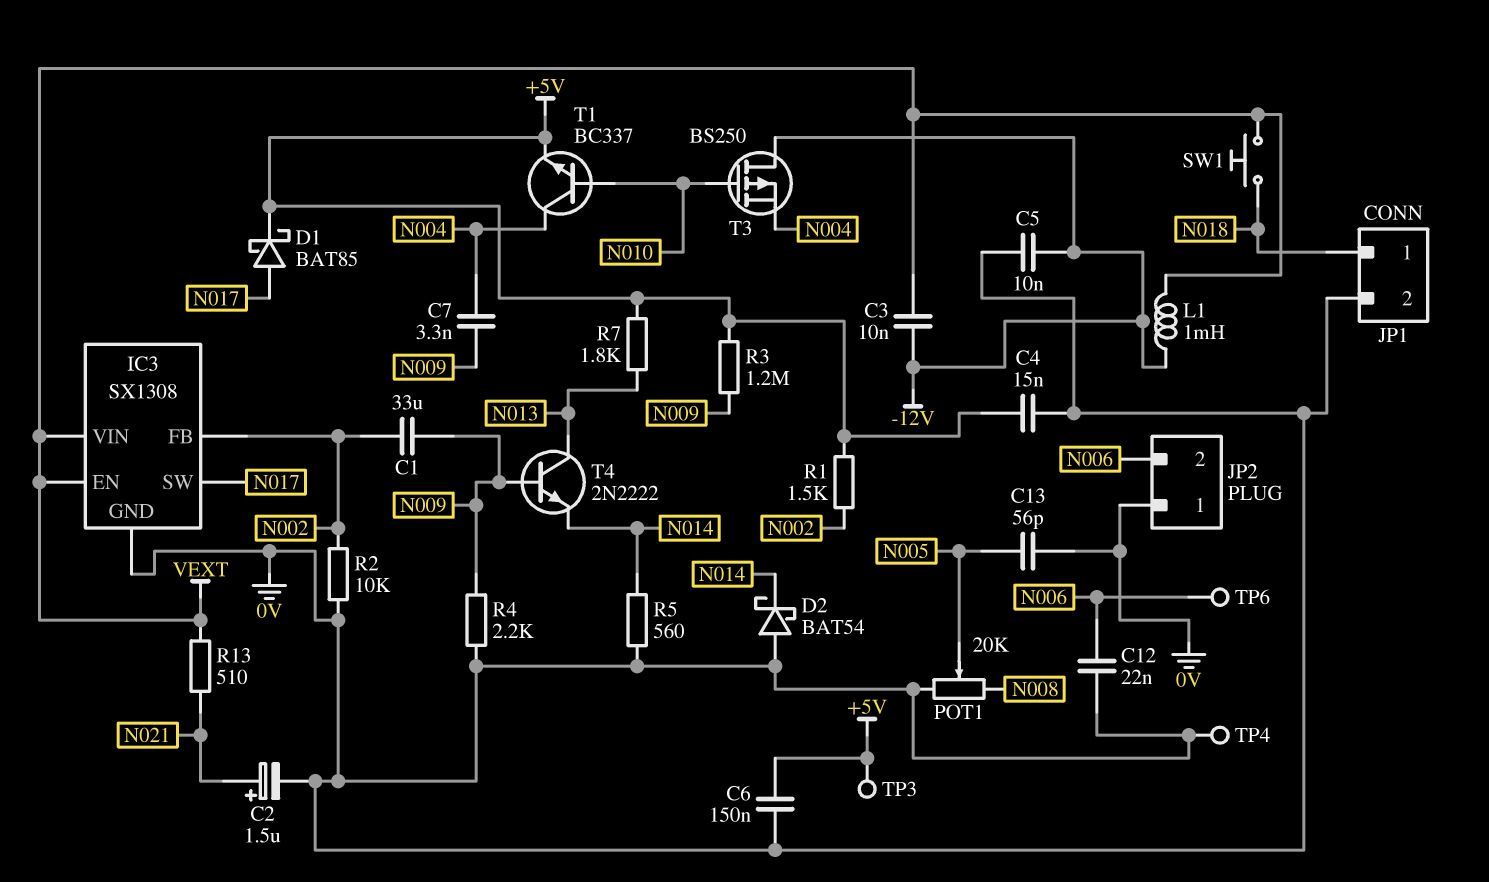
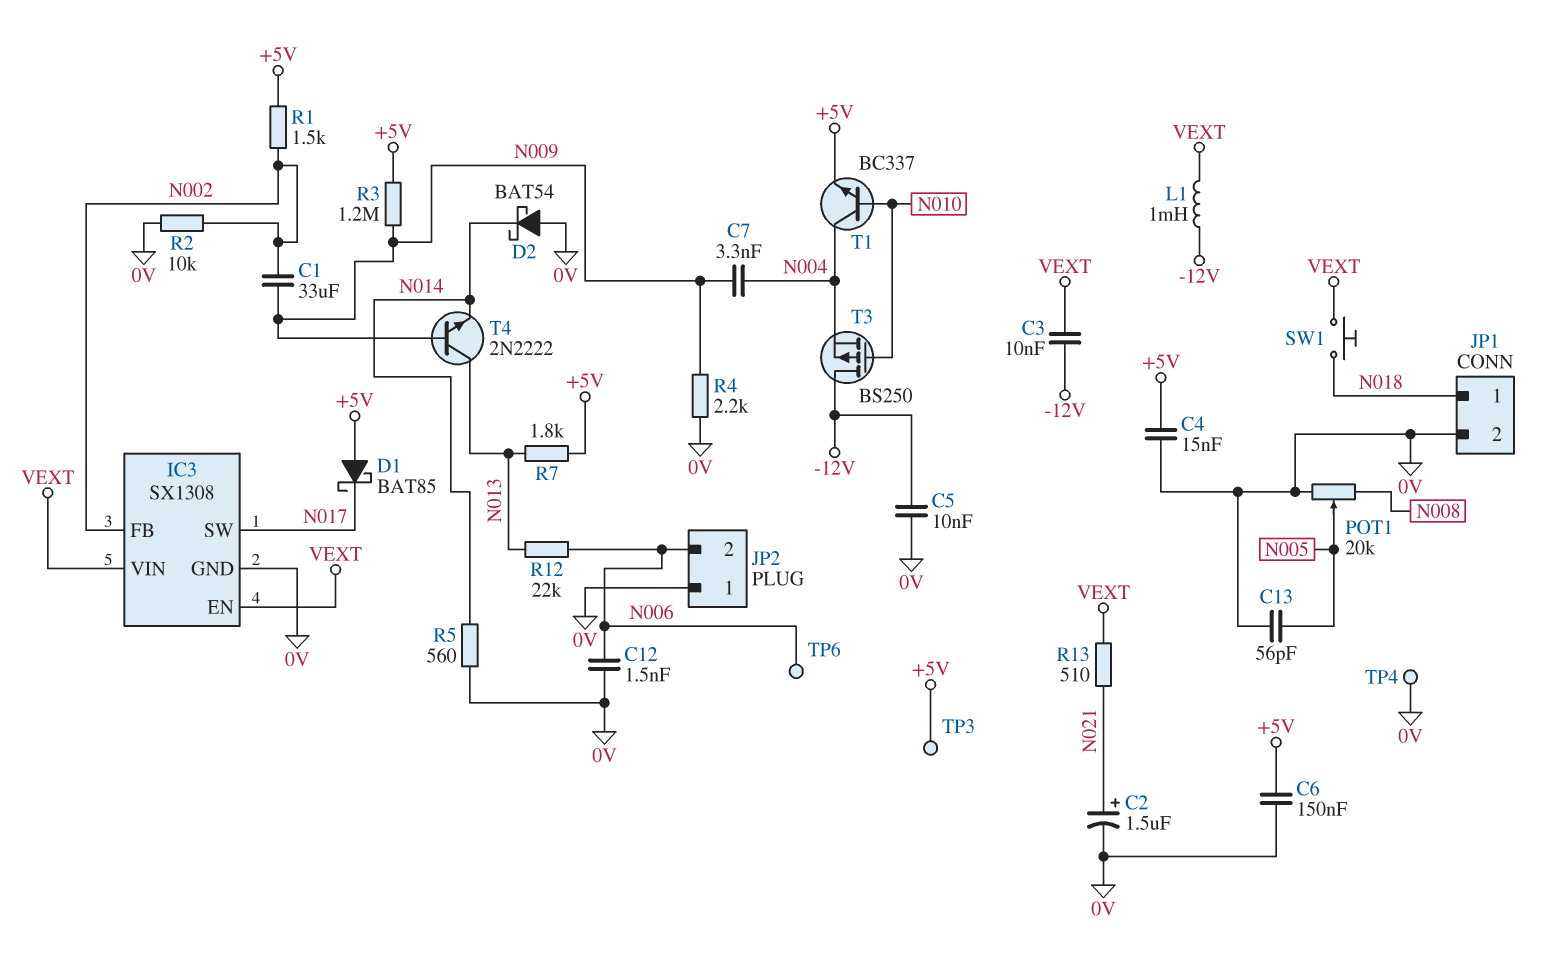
C12: 22nF (0V, N006) -> 1.5nF (0V, N006)
D1: schottky BAT85 (A N017, K +5V) -> schottky BAT85 (A +5V, K N017)
R12: none -> 22k (N006, N013)

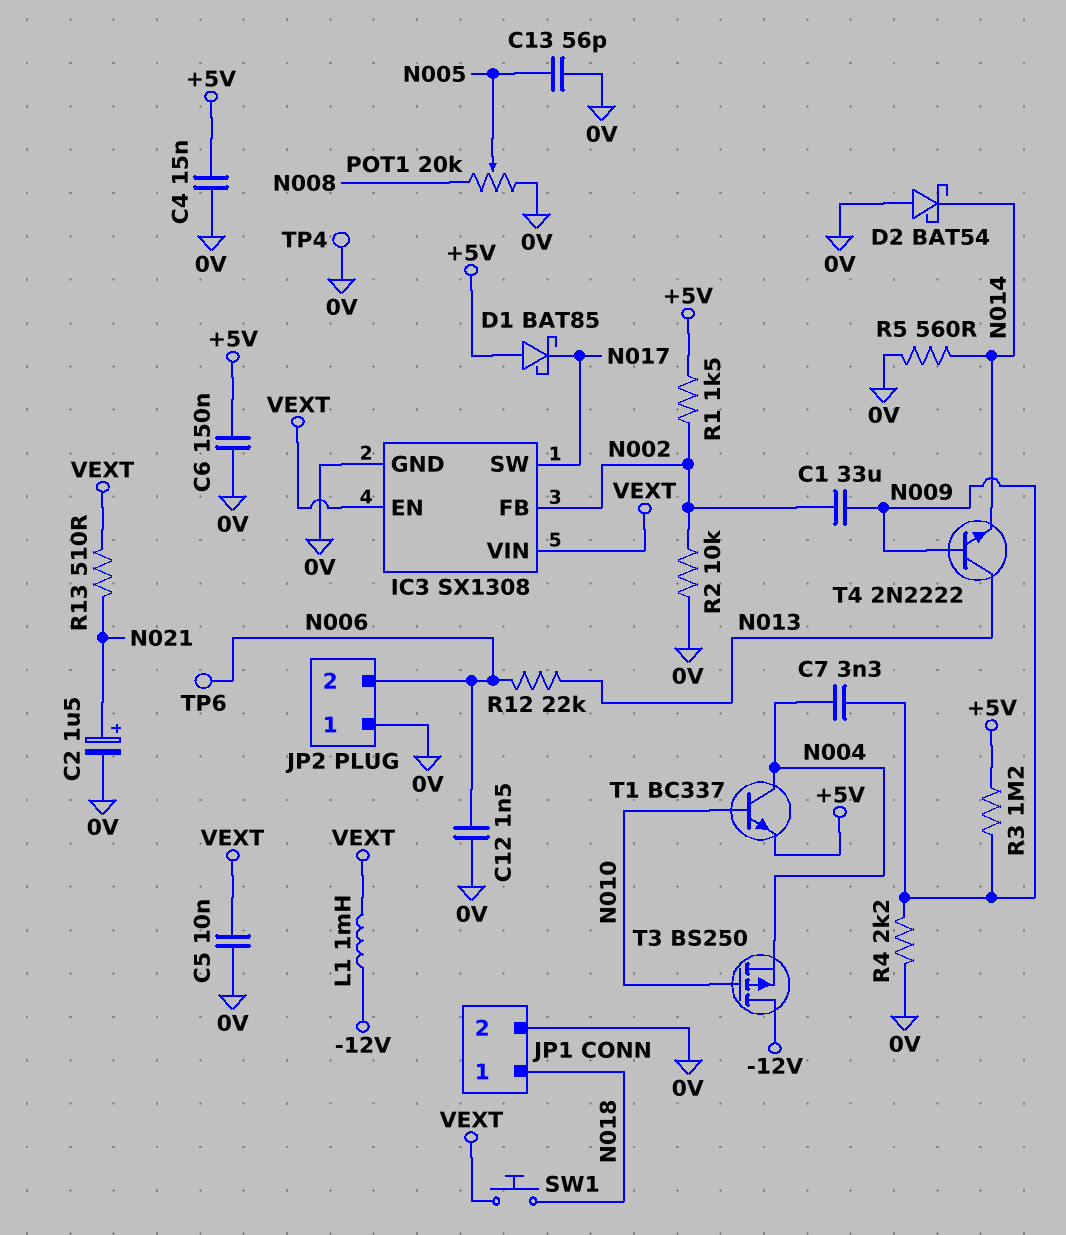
C3: 10nF (-12V, VEXT) -> none
C5: 10nF (-12V, 0V) -> 10nF (0V, VEXT)
R7: 1.8k (+5V, N013) -> none
TP3: test point (+5V) -> none

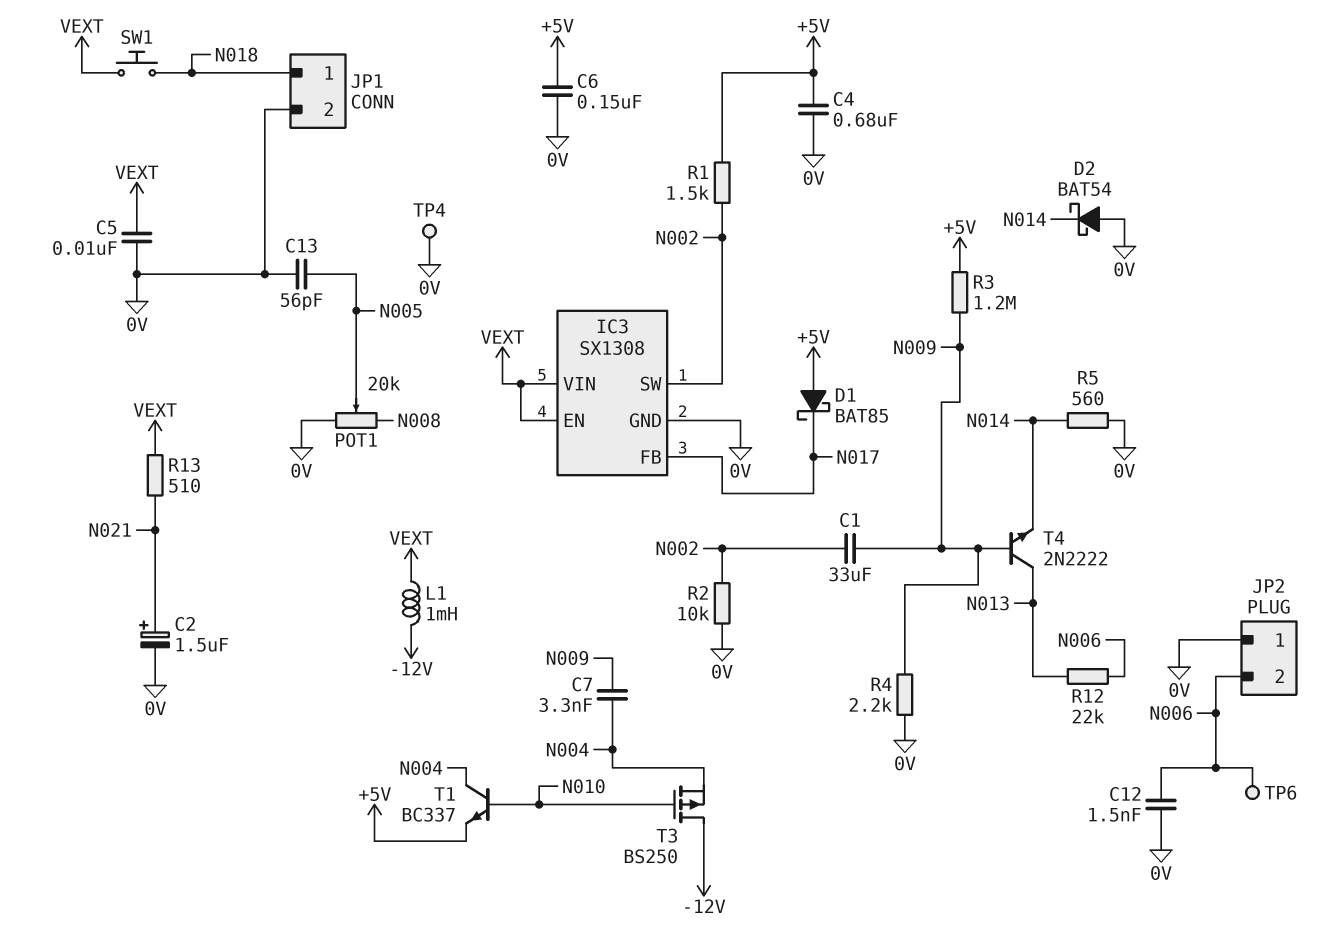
C4: 15nF (+5V, 0V) -> 680nF (+5V, 0V)
IC3 pin FB: N002 -> N017
IC3 pin SW: N017 -> N002

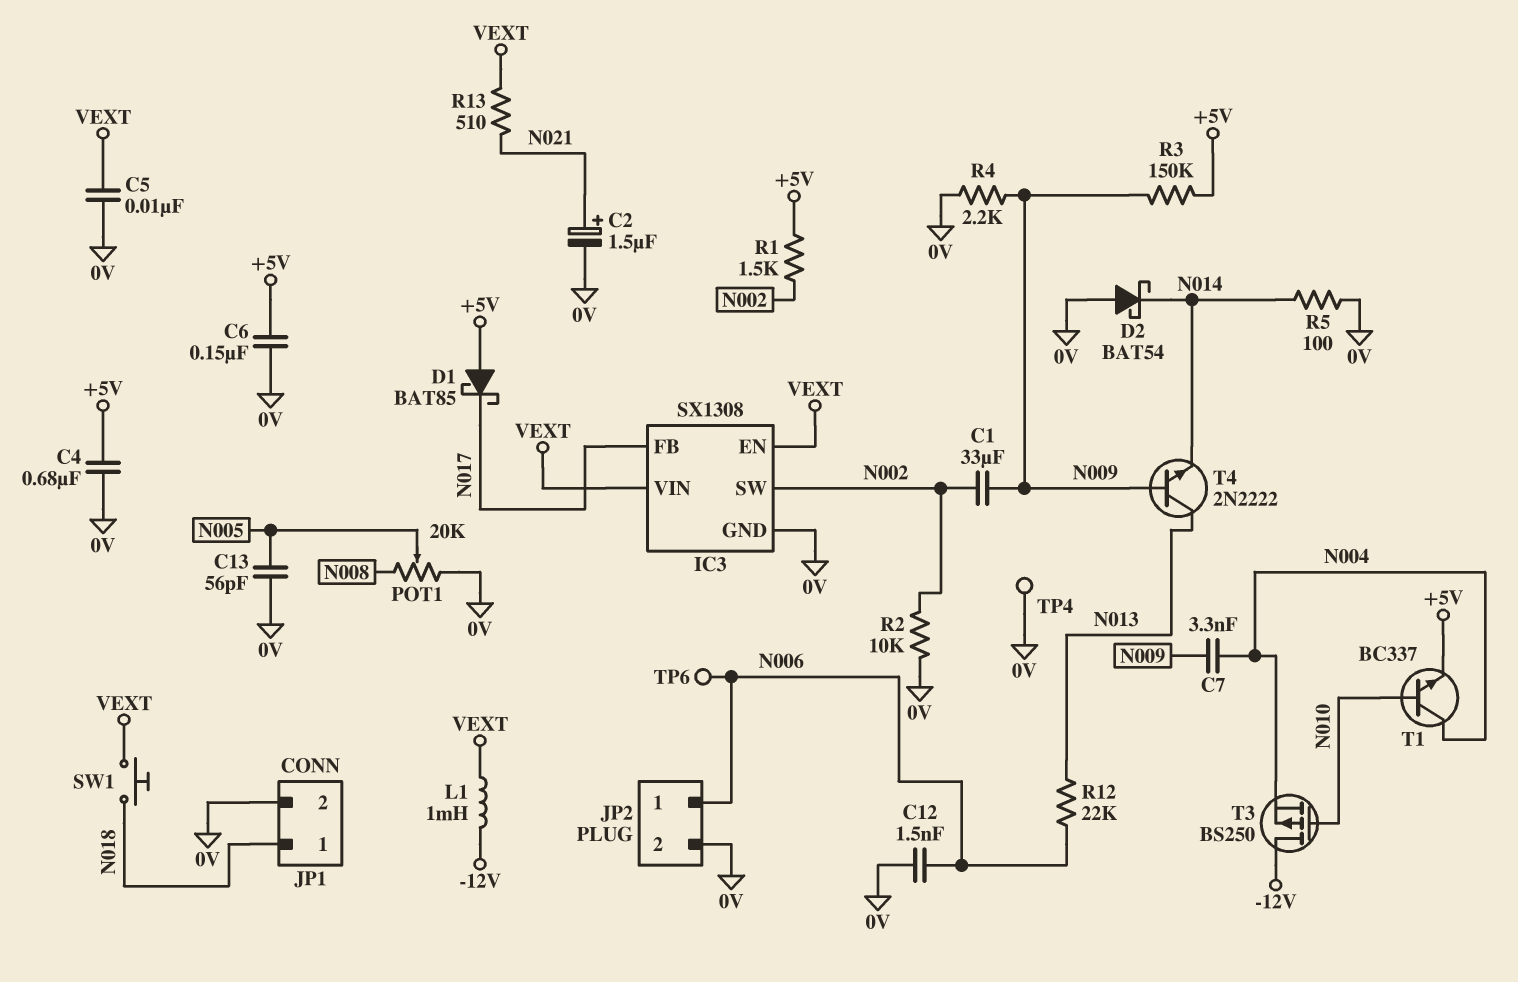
JP2 pin 1: 0V -> N006
JP2 pin 2: N006 -> 0V
R3: 1.2M (+5V, N009) -> 150k (+5V, N009)
R5: 560 (0V, N014) -> 100 (0V, N014)

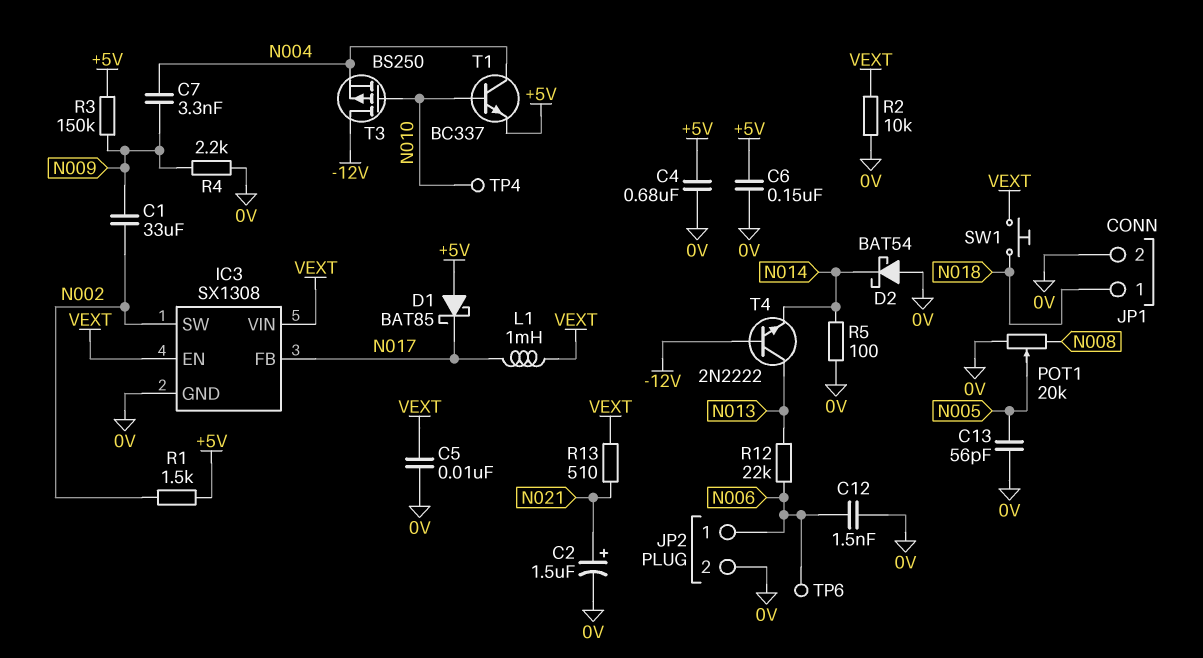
L1: 1mH (-12V, VEXT) -> 1mH (N017, VEXT)
R2: 10k (0V, N002) -> 10k (0V, VEXT)
T4: NPN 2N2222 (B N009, C N013, E N014) -> NPN 2N2222 (B -12V, C N013, E N014)
TP4: test point (0V) -> test point (N010)

